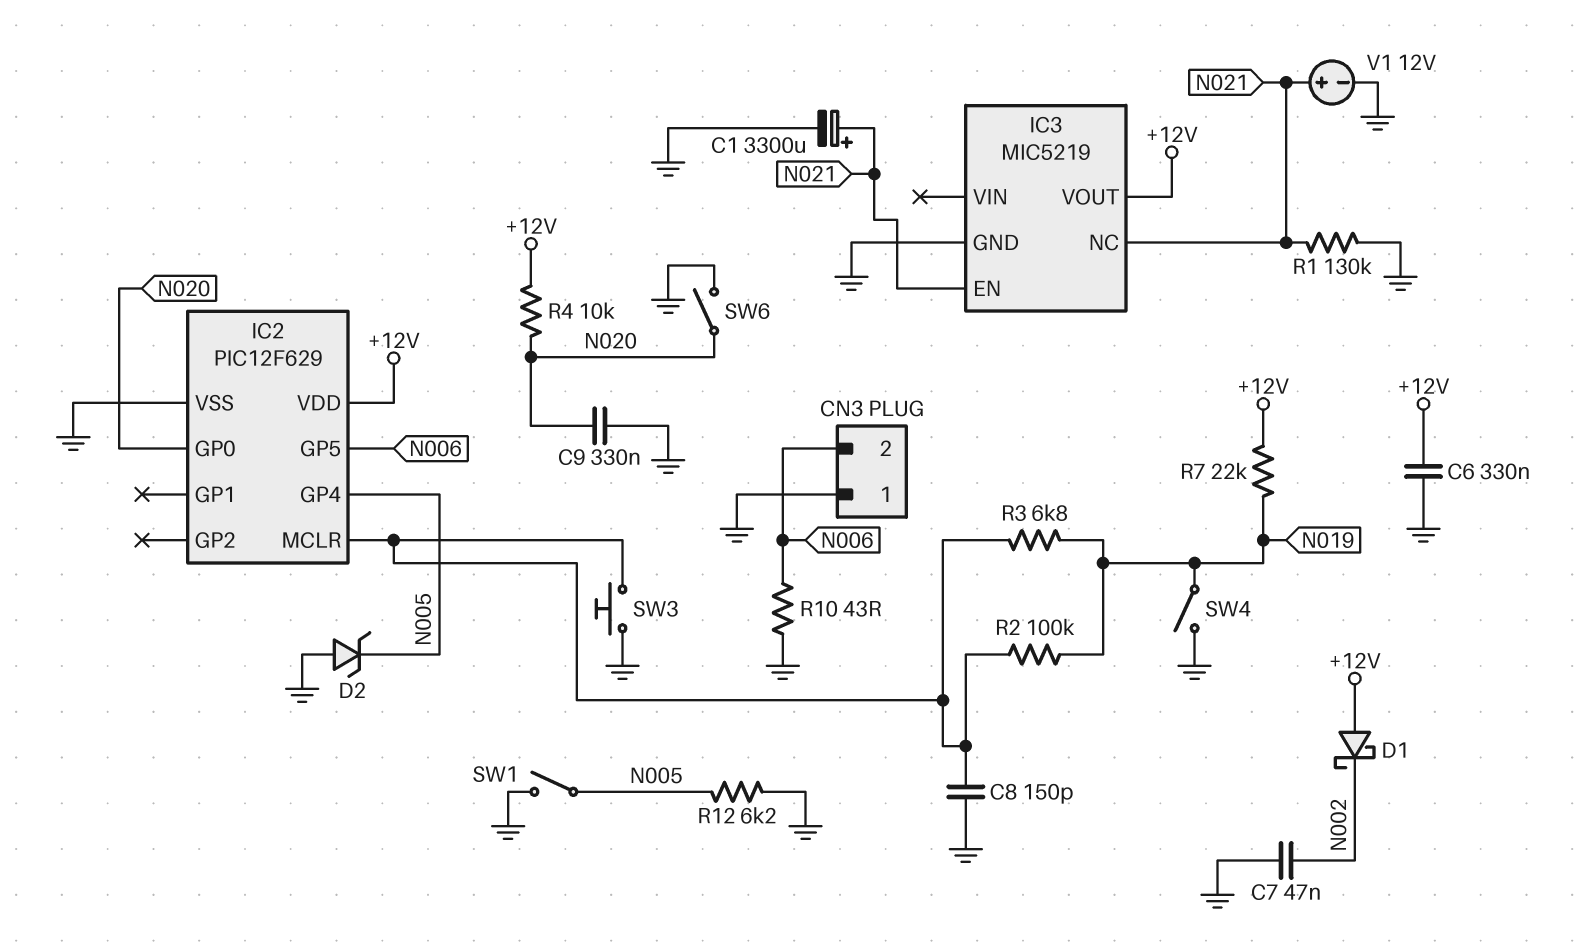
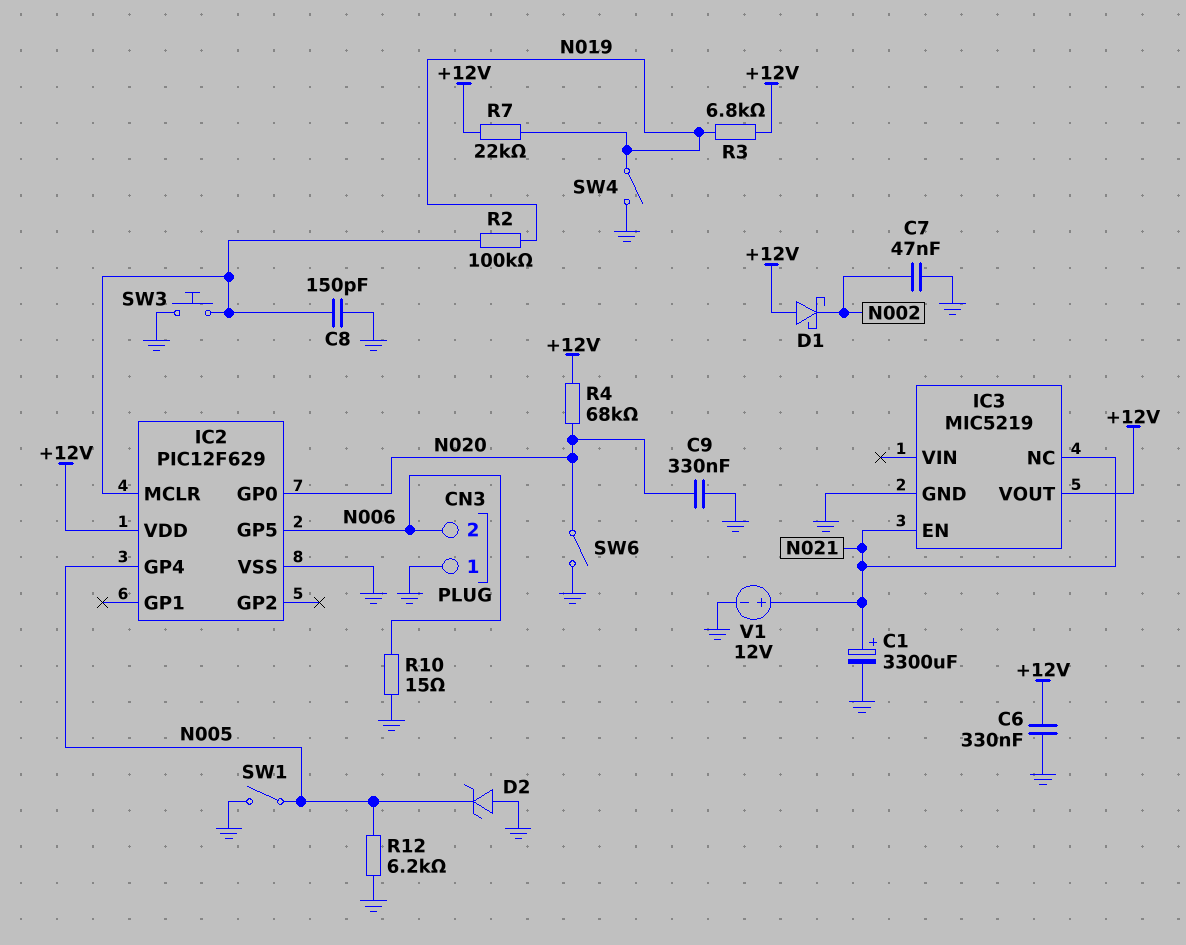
R1: 130k (GND, N021) -> none
R3: 6.8k (IC2/MCLR, N019) -> 6.8k (+12V, N019)
R4: 10k (+12V, N020) -> 68k (+12V, N020)
R10: 43 (GND, N006) -> 15 (GND, N006)

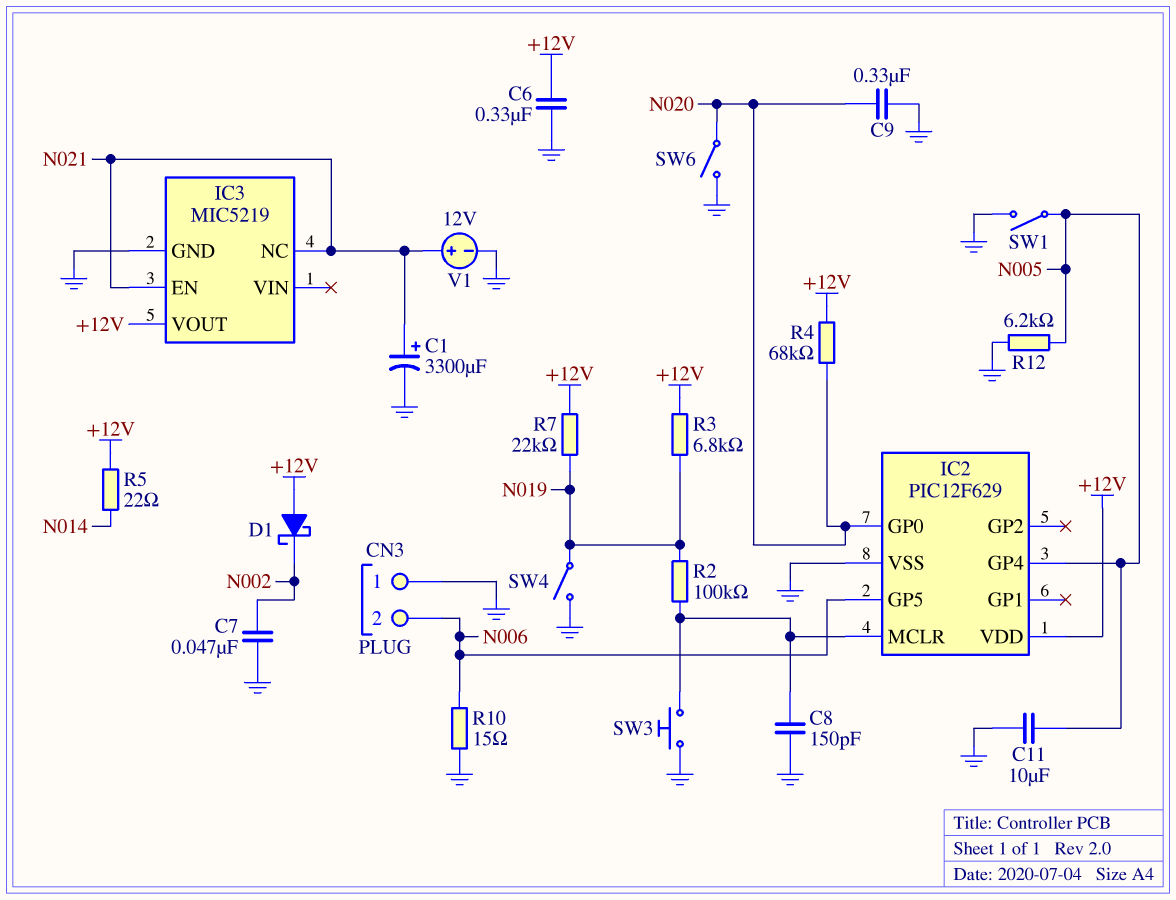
C11: none -> 10uF (GND, N005)
D2: zener (A GND, K N005) -> none
R5: none -> 22 (+12V, N014)

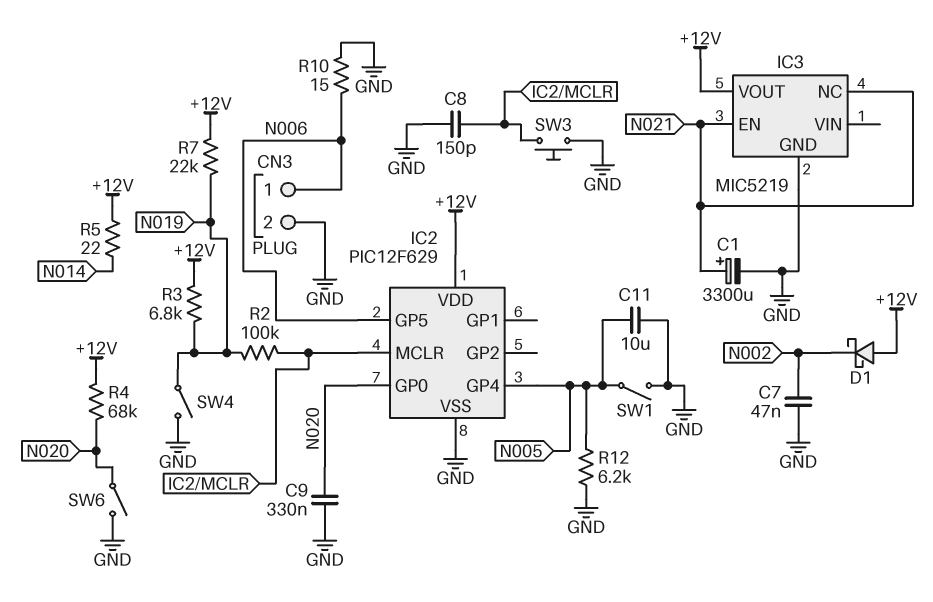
C6: 330nF (+12V, GND) -> none
CN3 pin 1: GND -> N006
CN3 pin 2: N006 -> GND
V1: 12V (plus N021, minus GND) -> none

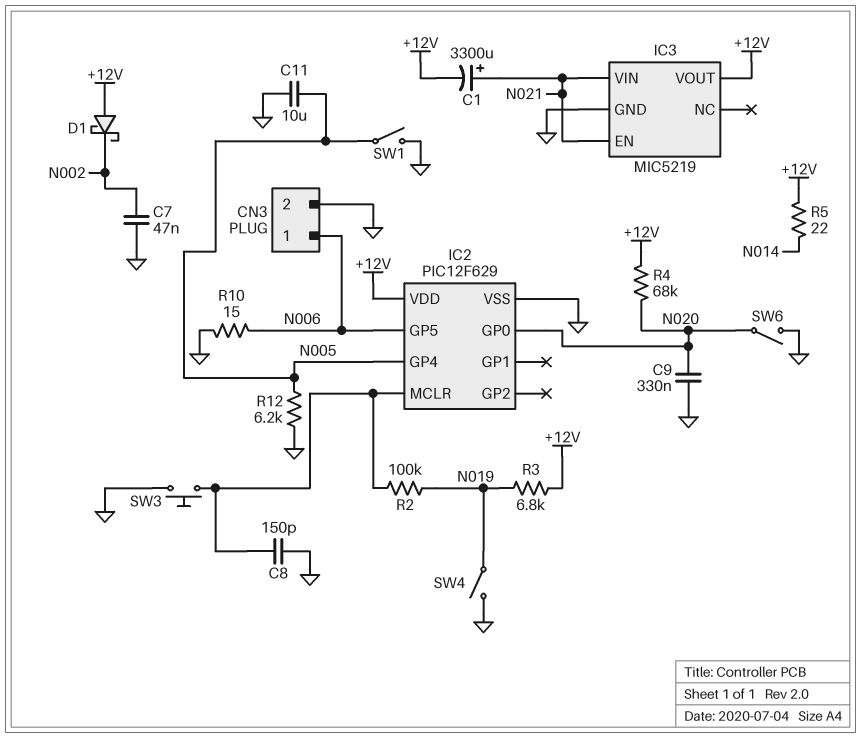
C1: 3300uF (plus N021, minus GND) -> 3300uF (plus N021, minus +12V)
IC3 pin NC: N021 -> none
IC3 pin VIN: none -> N021
R7: 22k (+12V, N019) -> none

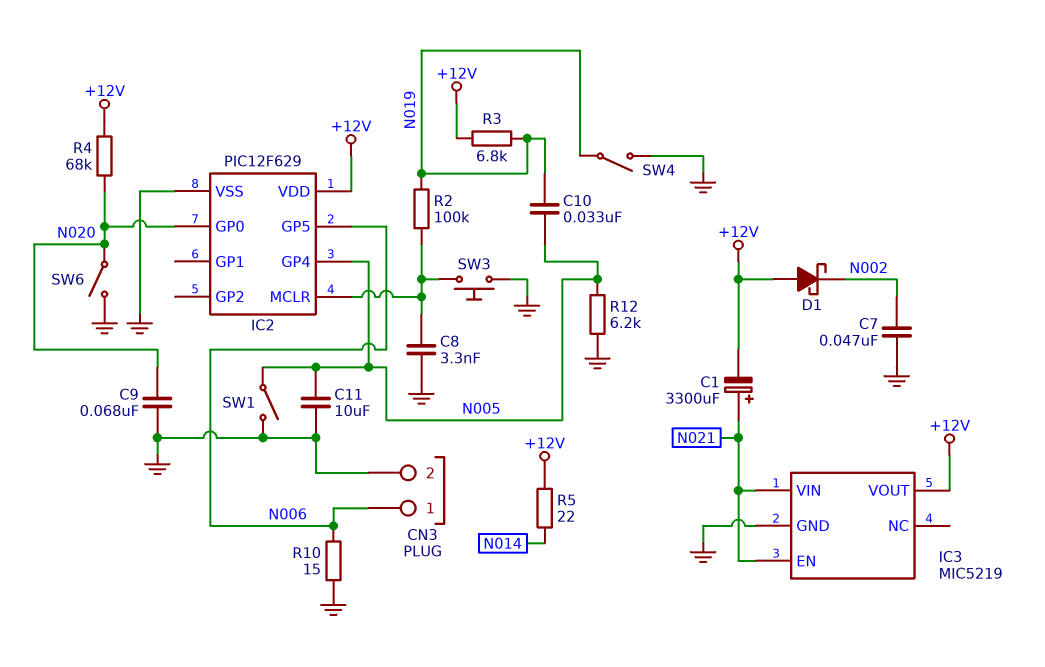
C8: 150pF (GND, IC2/MCLR) -> 3.3nF (GND, IC2/MCLR)
C9: 330nF (GND, N020) -> 68nF (GND, N020)
C10: none -> 33nF (N005, N019)

